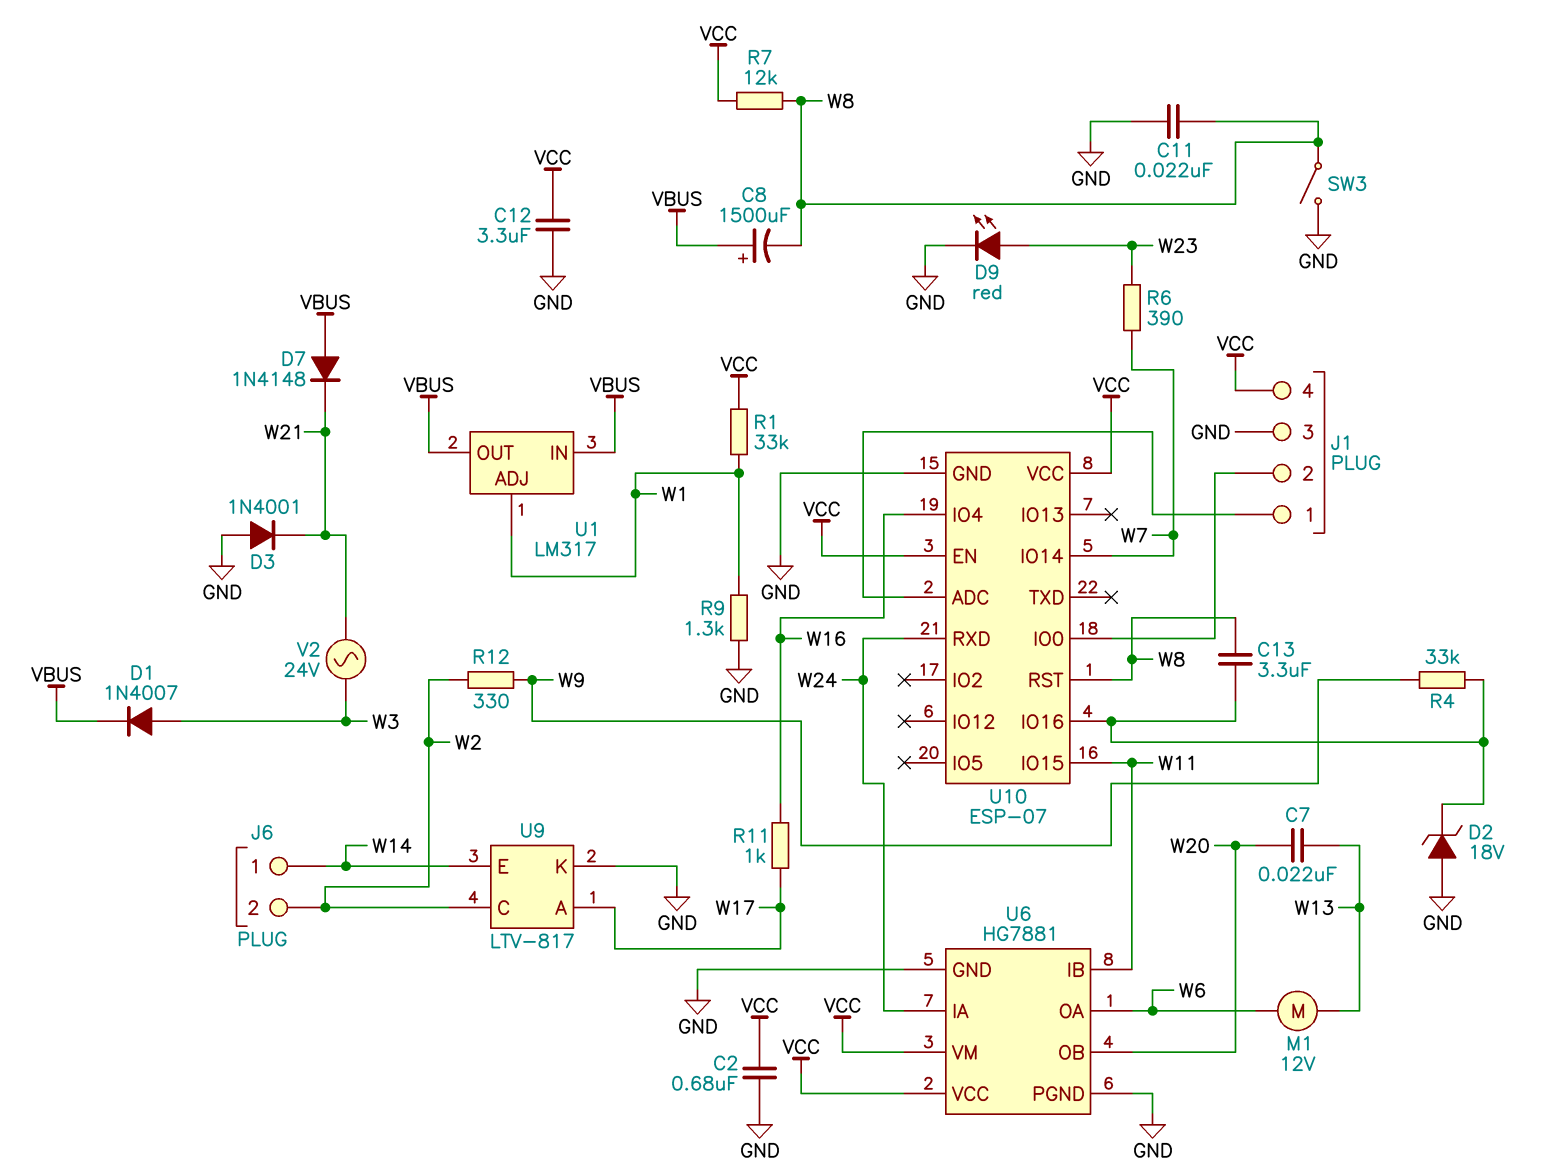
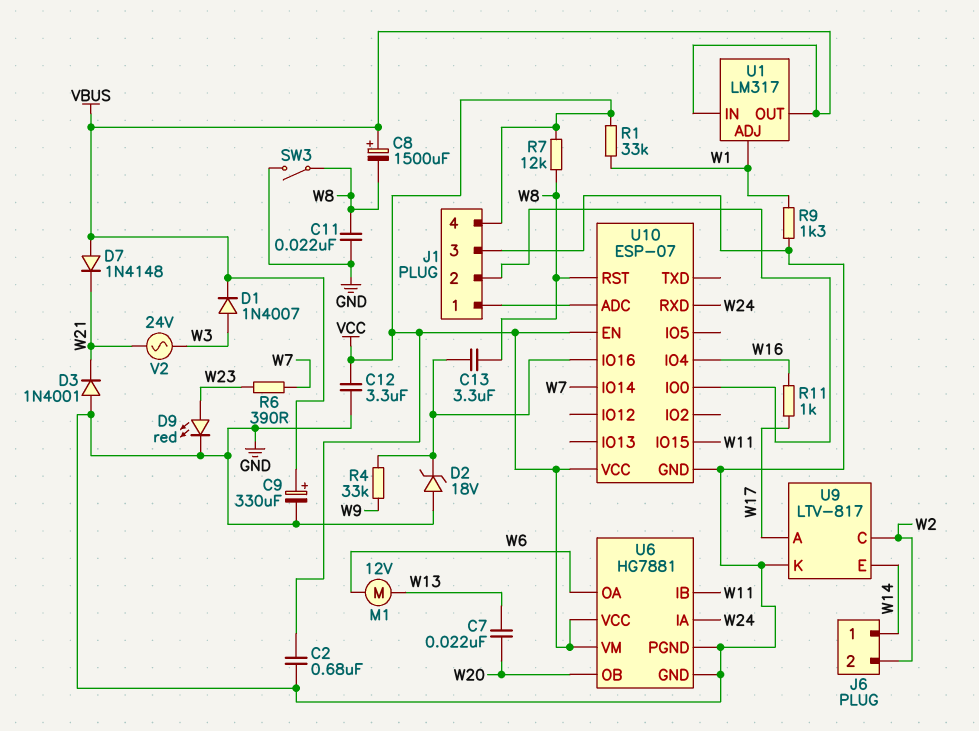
C9: none -> 330uF (plus VBUS, minus GND)
R12: 330 (W2, W9) -> none

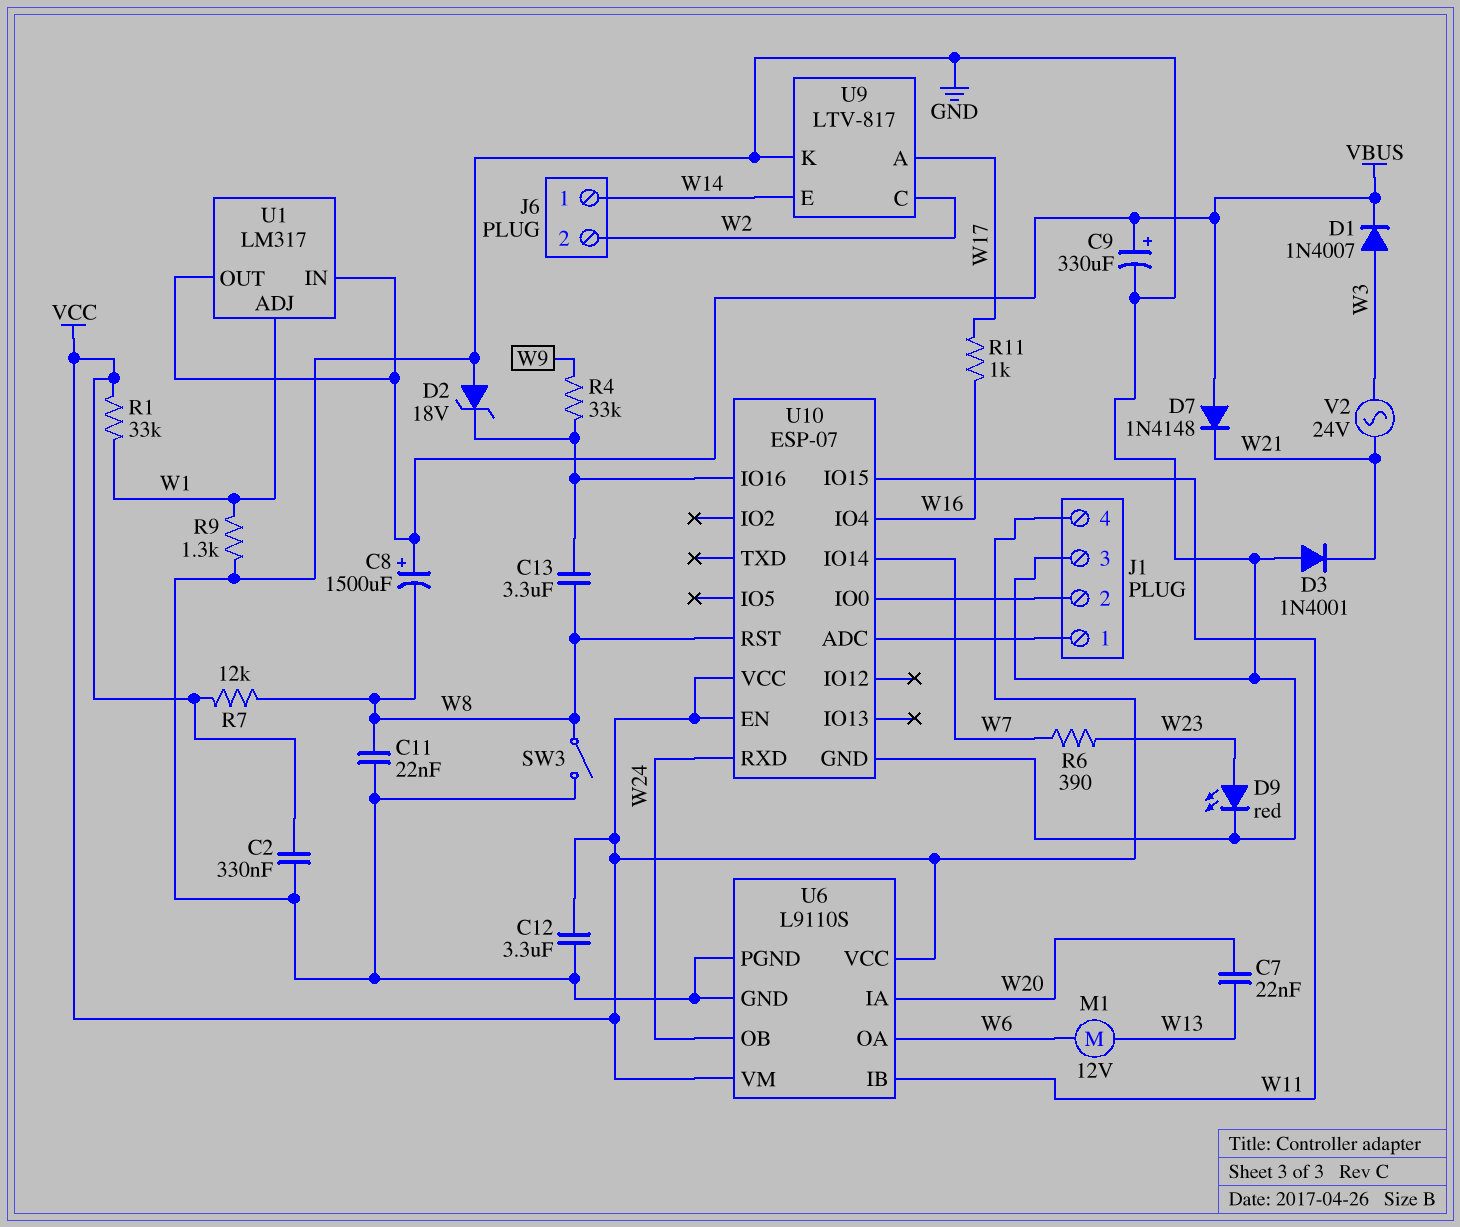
C2: 680nF (GND, VCC) -> 330nF (GND, VCC)
U6: HG7881 -> L9110S
U6 pin IA: W24 -> W20
U6 pin OB: W20 -> W24

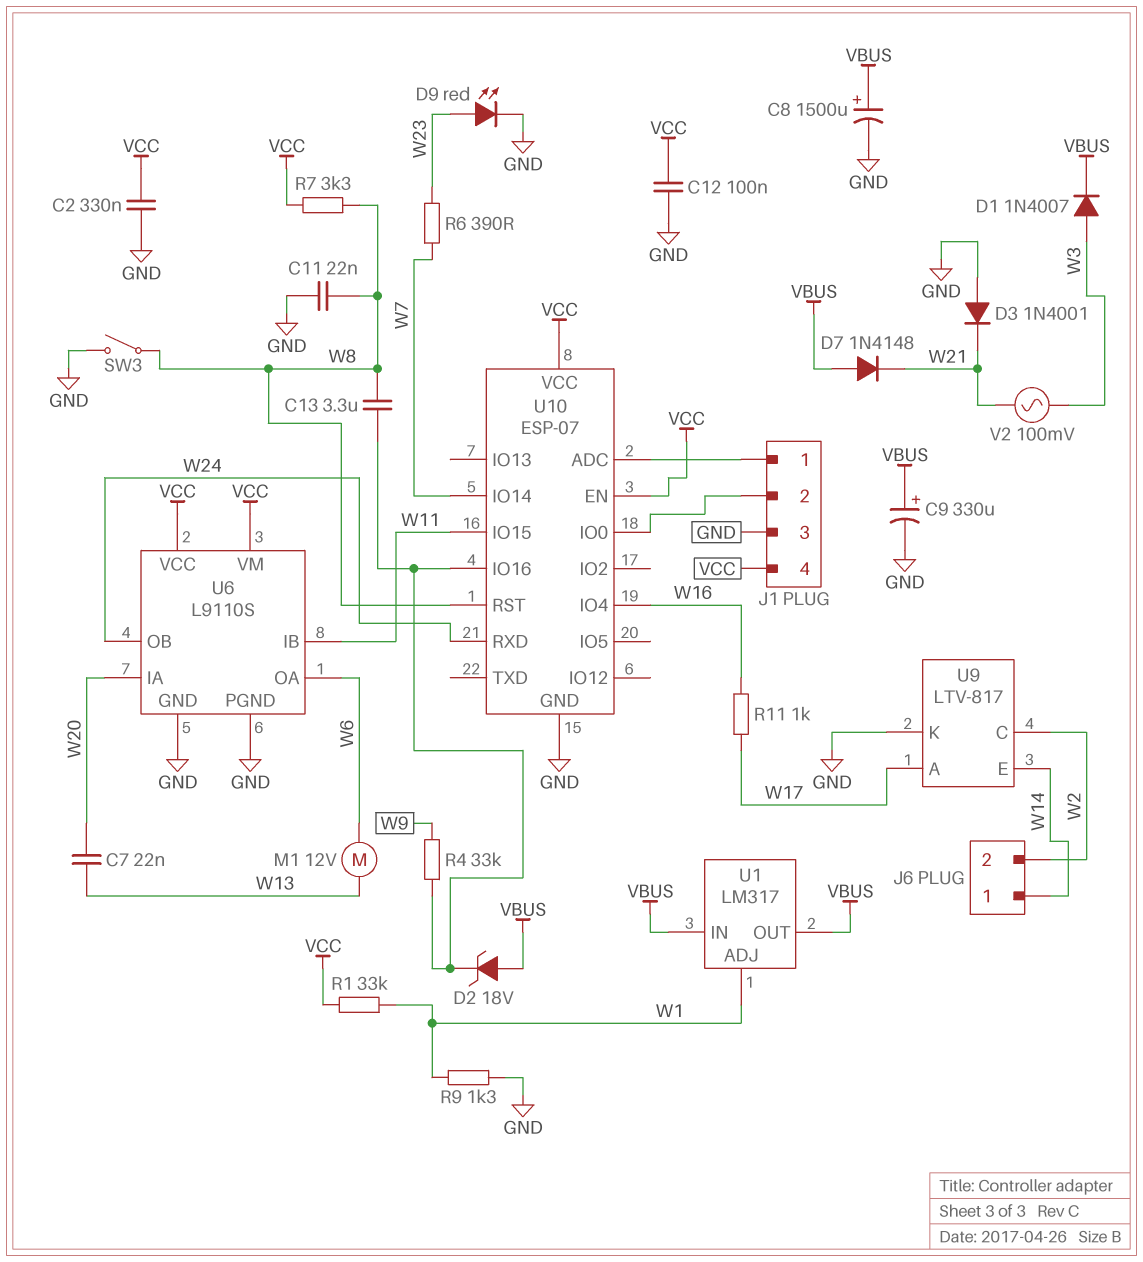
C8: 1500uF (plus VBUS, minus W8) -> 1500uF (plus VBUS, minus GND)
C12: 3.3uF (GND, VCC) -> 100nF (GND, VCC)
D2: zener 18V (A GND, K U10/IO16) -> zener 18V (A VBUS, K U10/IO16)
R7: 12k (VCC, W8) -> 3.3k (VCC, W8)
V2: AC 24V (W3, W21) -> AC 100mV (W3, W21)

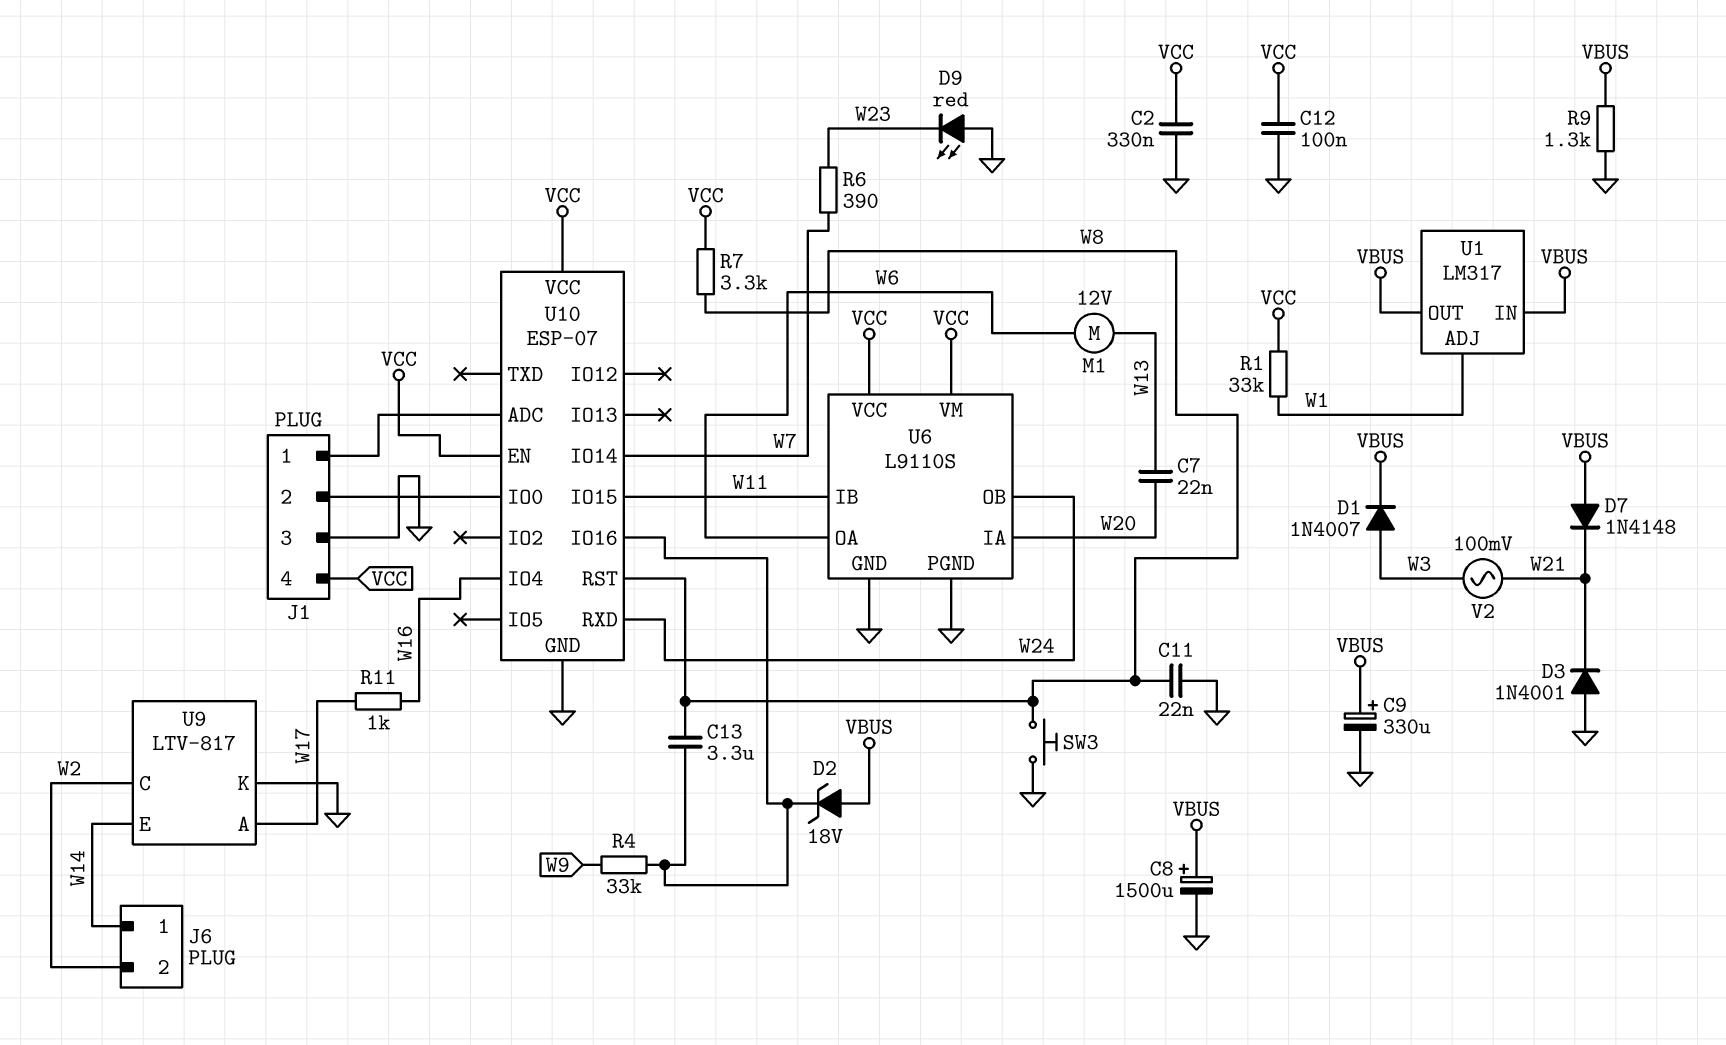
D9: LED red (A W23, K GND) -> LED red (A GND, K W23)
R9: 1.3k (GND, W1) -> 1.3k (GND, VBUS)
SW3: switch (GND, W8) -> button (GND, W8)

